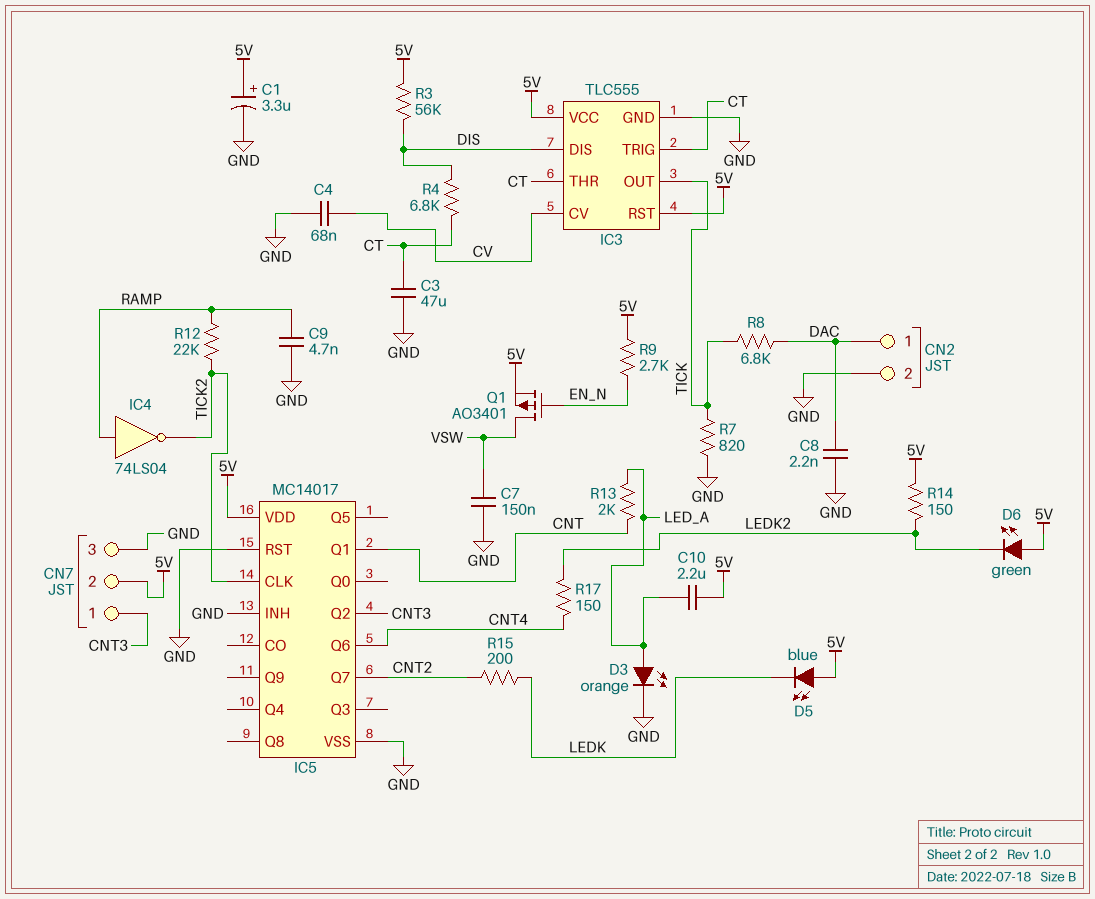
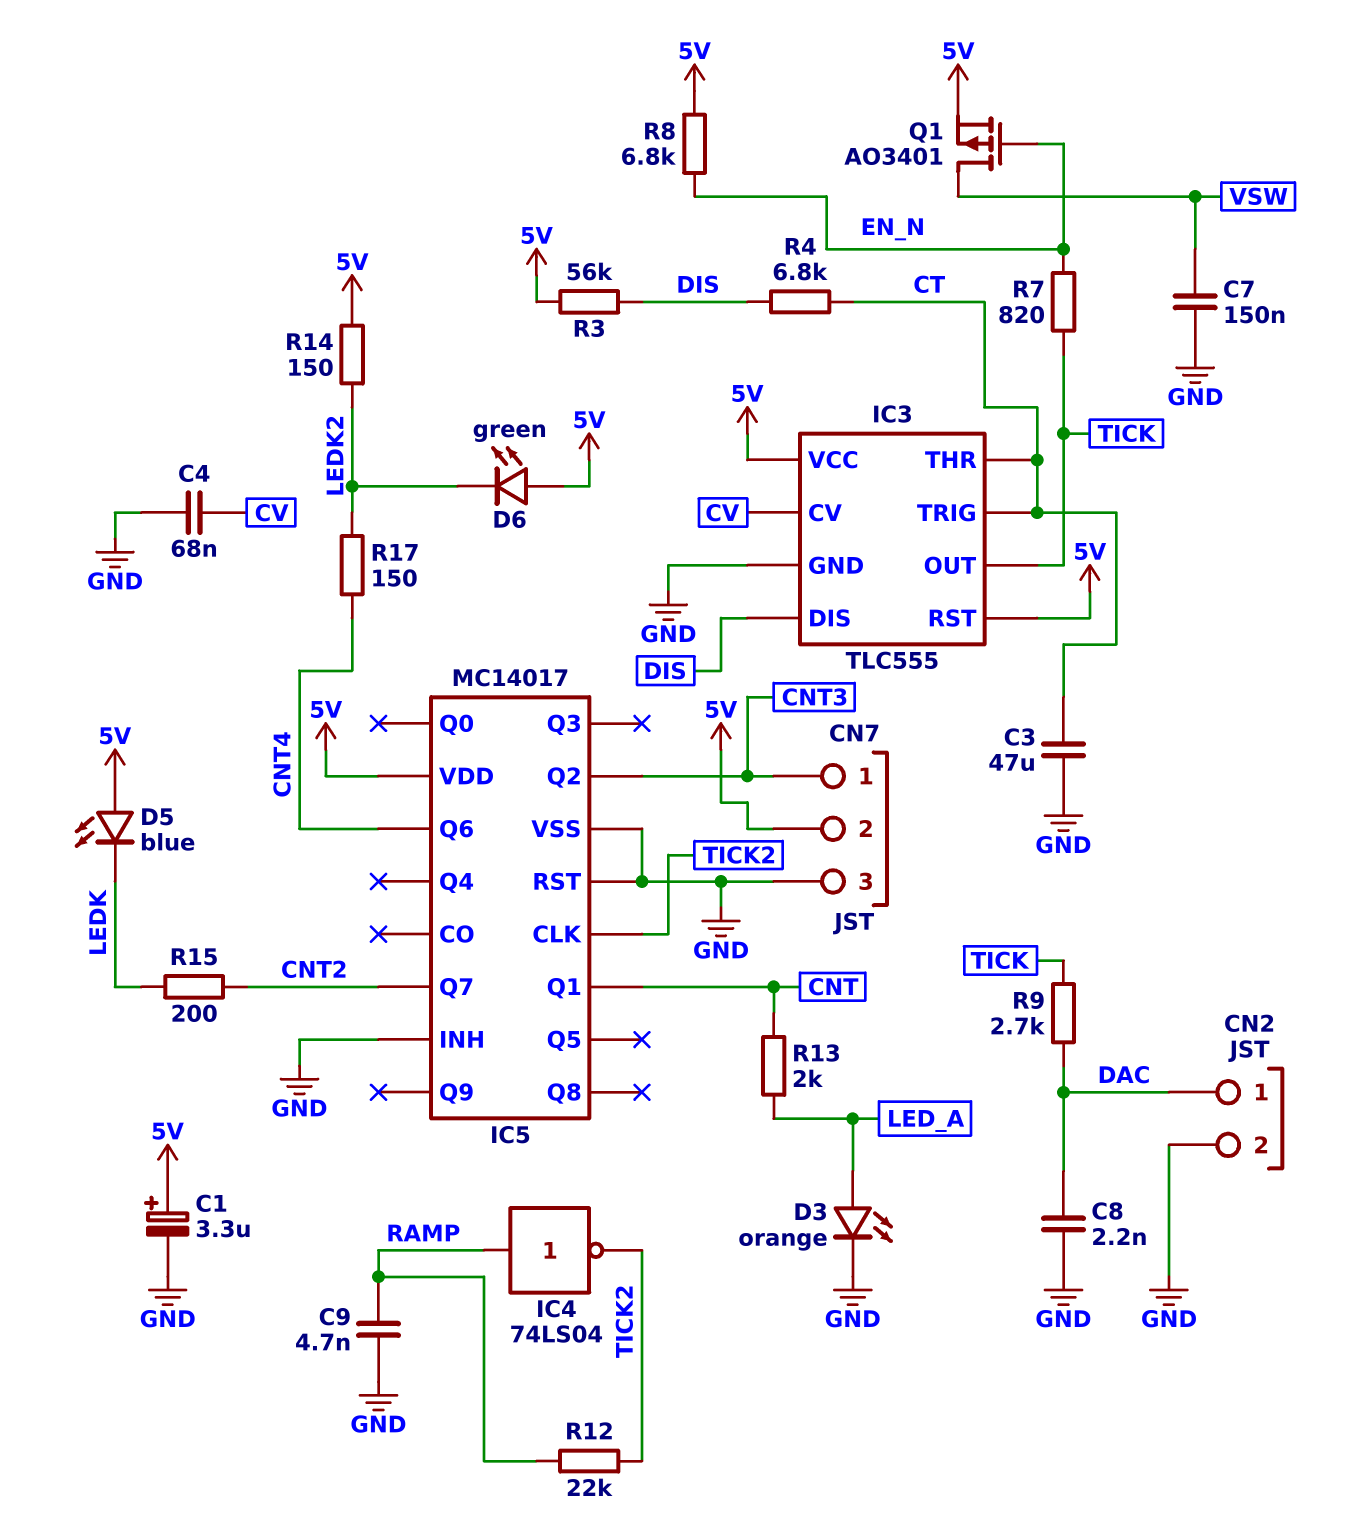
C10: 2.2uF (5V, LED_A) -> none
R7: 820 (GND, TICK) -> 820 (EN_N, TICK)
R8: 6.8k (DAC, TICK) -> 6.8k (5V, EN_N)
R9: 2.7k (5V, EN_N) -> 2.7k (DAC, TICK)

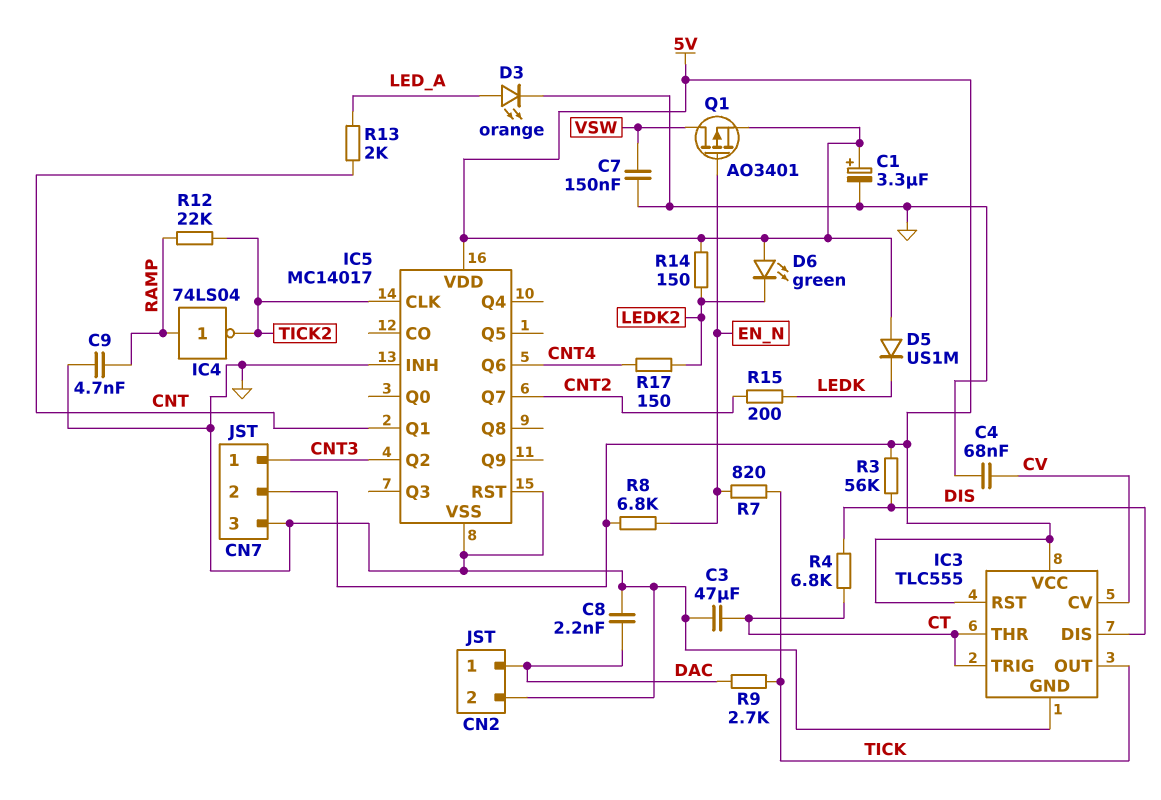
D5: LED blue (A 5V, K LEDK) -> diode US1M (A 5V, K LEDK)

